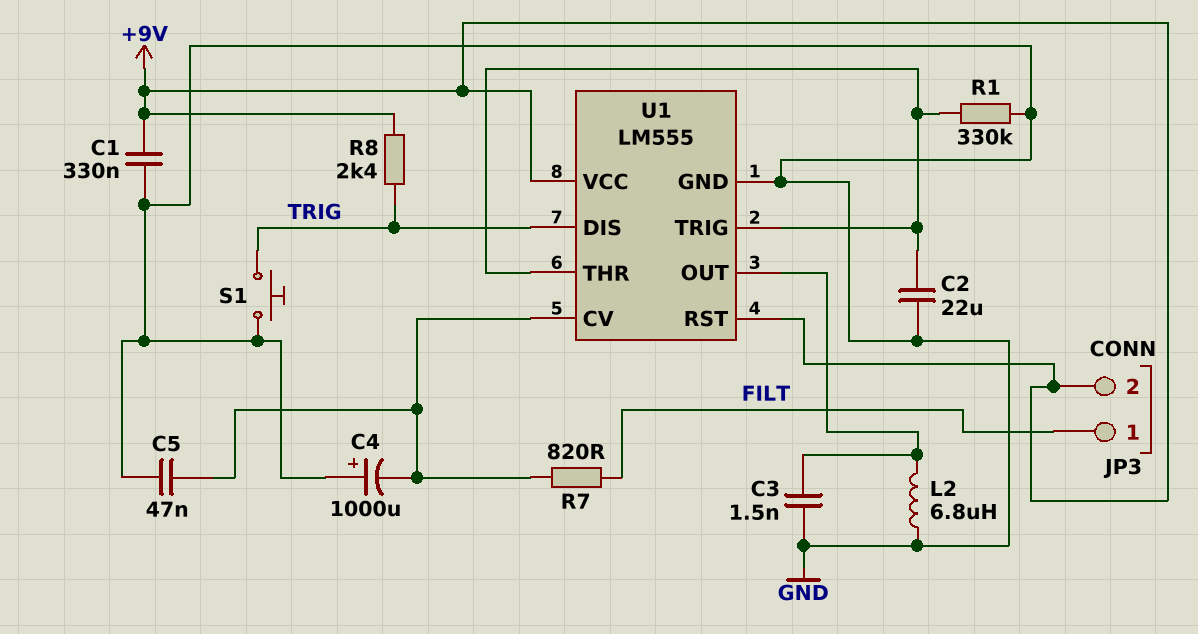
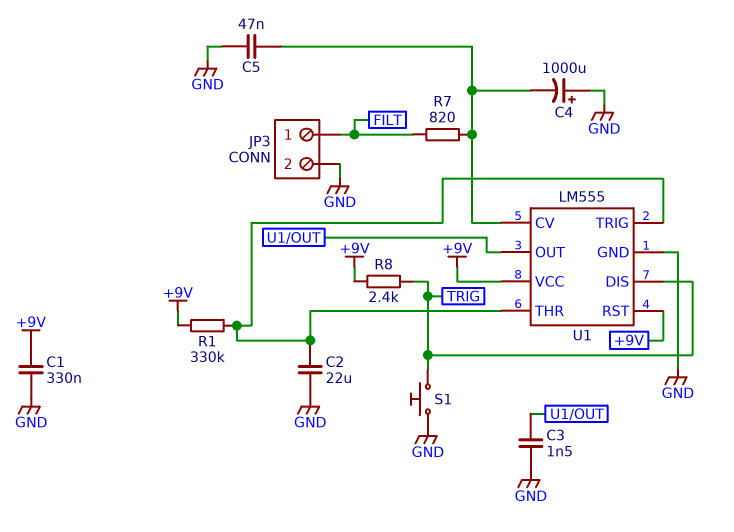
JP3 pin 2: +9V -> GND
L2: 6.8uH (GND, U1/OUT) -> none
R1: 330k (GND, U1/THR) -> 330k (+9V, U1/THR)

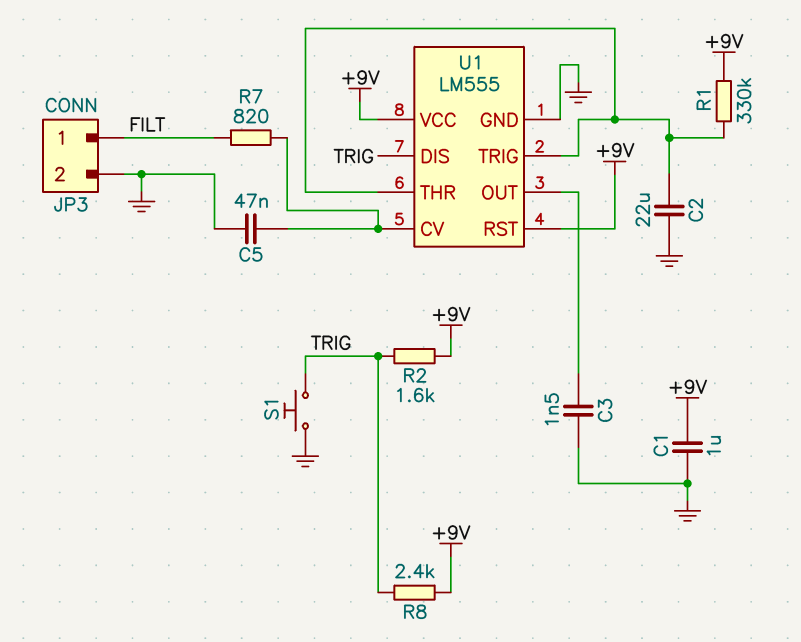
C1: 330nF (+9V, GND) -> 1uF (+9V, GND)
C4: 1000uF (plus GND, minus U1/CV) -> none
R2: none -> 1.6k (+9V, TRIG)

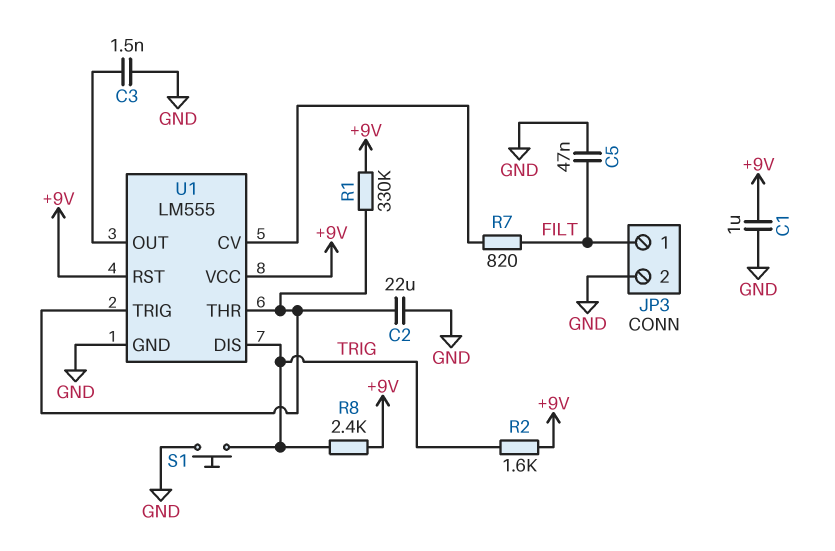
C5: 47nF (GND, U1/CV) -> 47nF (FILT, GND)

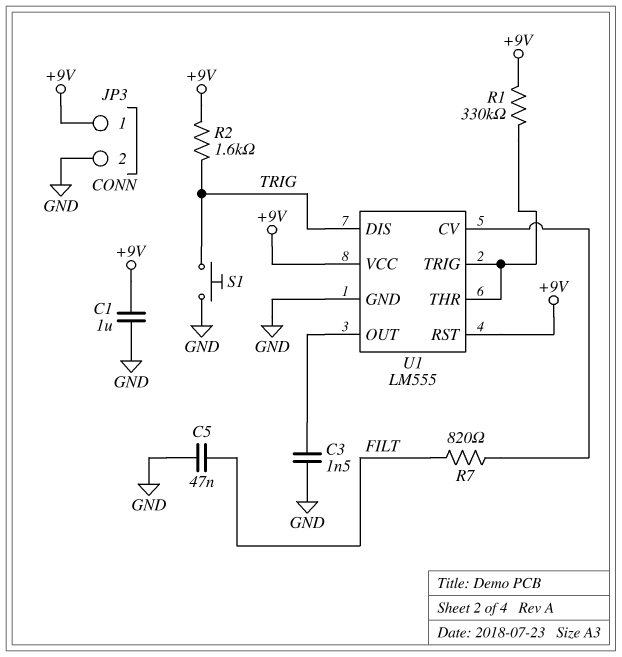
C2: 22uF (GND, U1/THR) -> none
JP3 pin 1: FILT -> +9V
R8: 2.4k (+9V, TRIG) -> none

